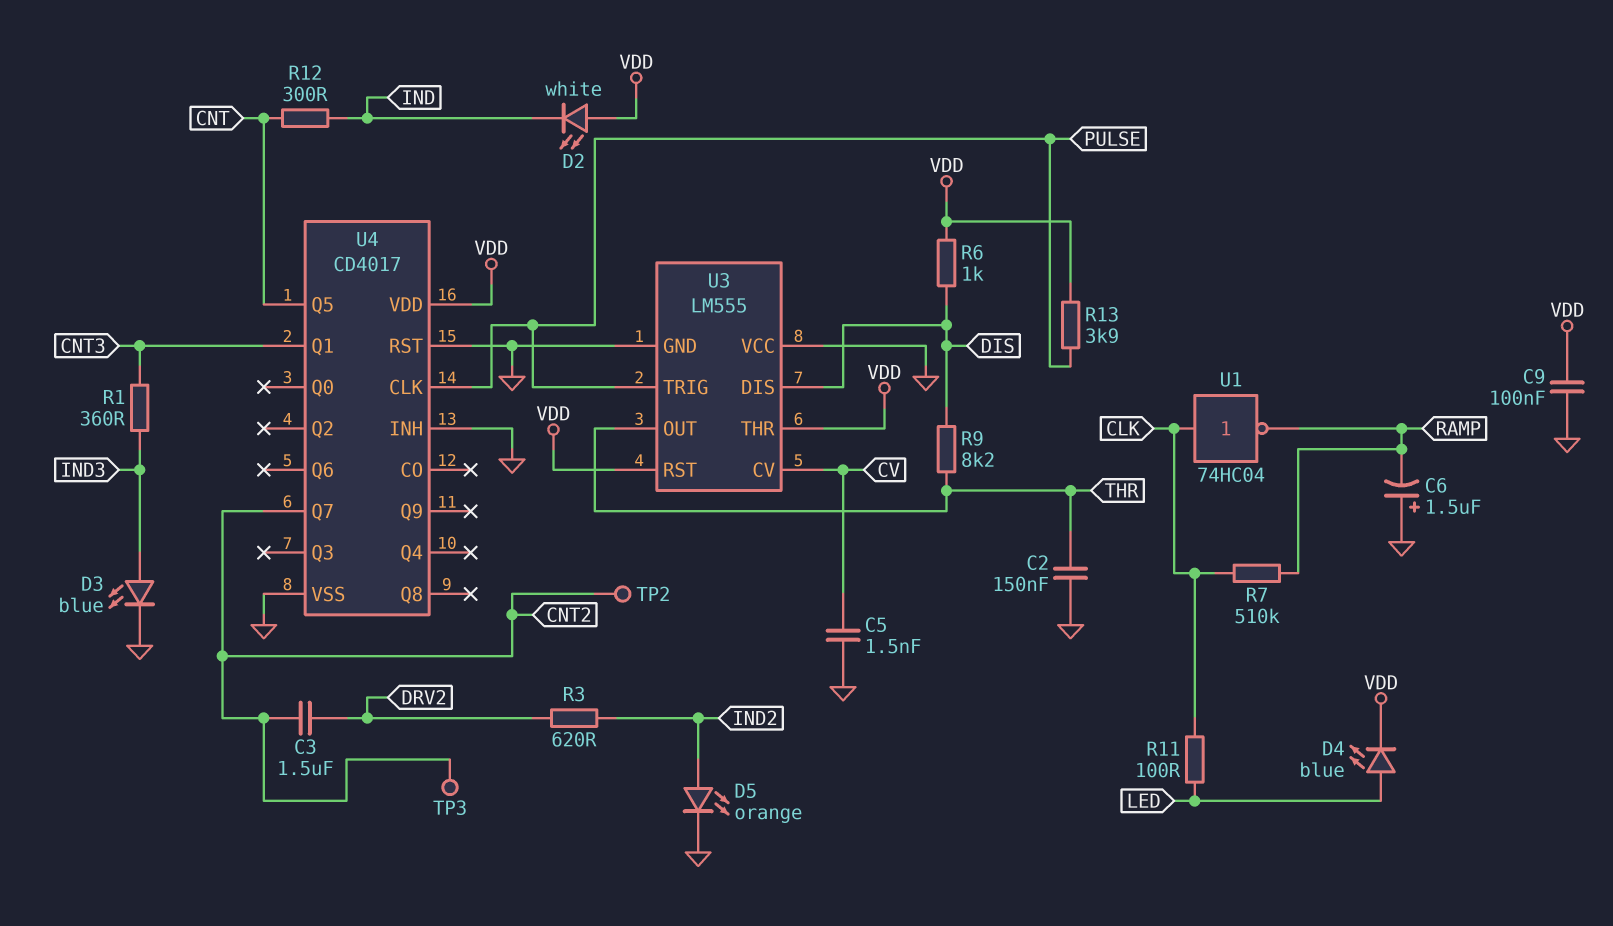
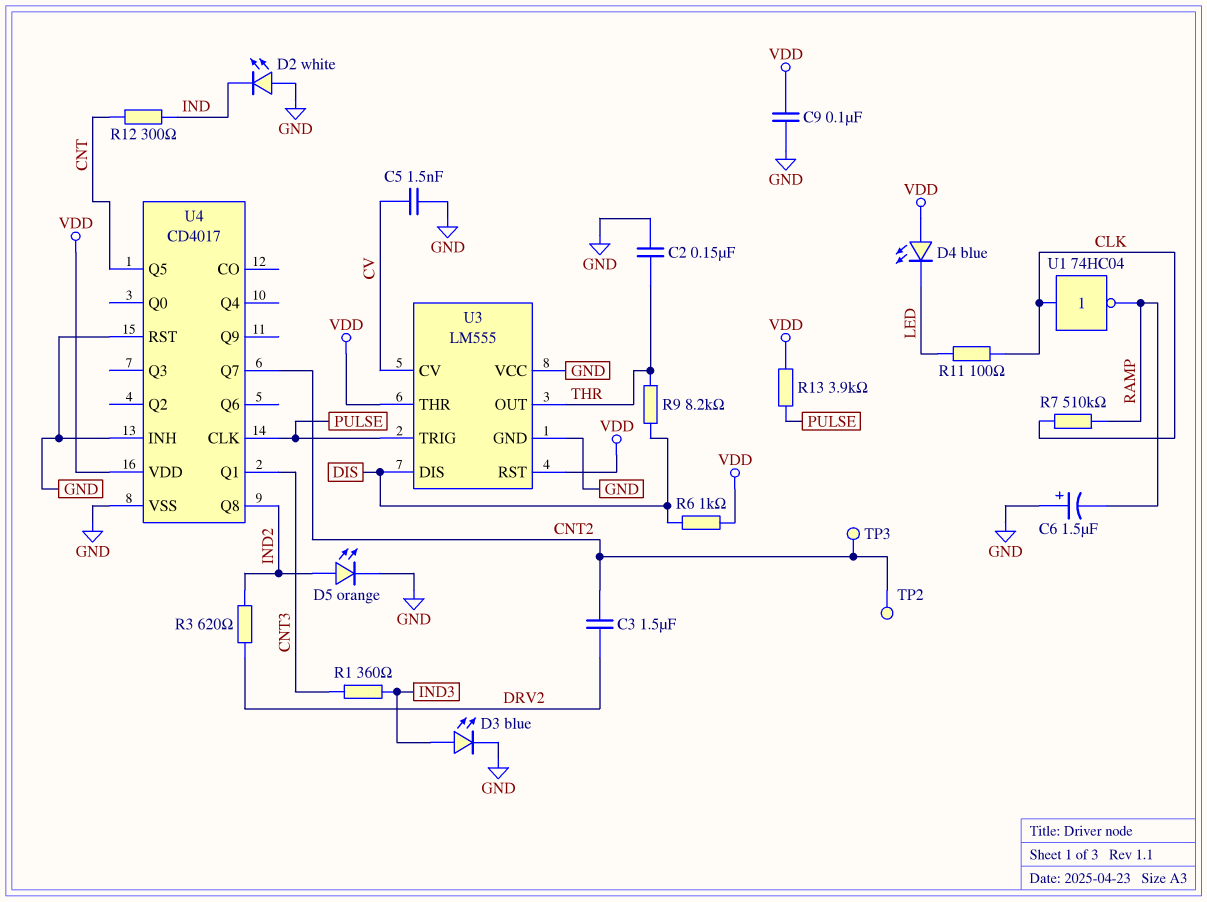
D2: LED white (A VDD, K IND) -> LED white (A GND, K IND)
D4: LED blue (A LED, K VDD) -> LED blue (A VDD, K LED)
U4 pin Q8: none -> IND2

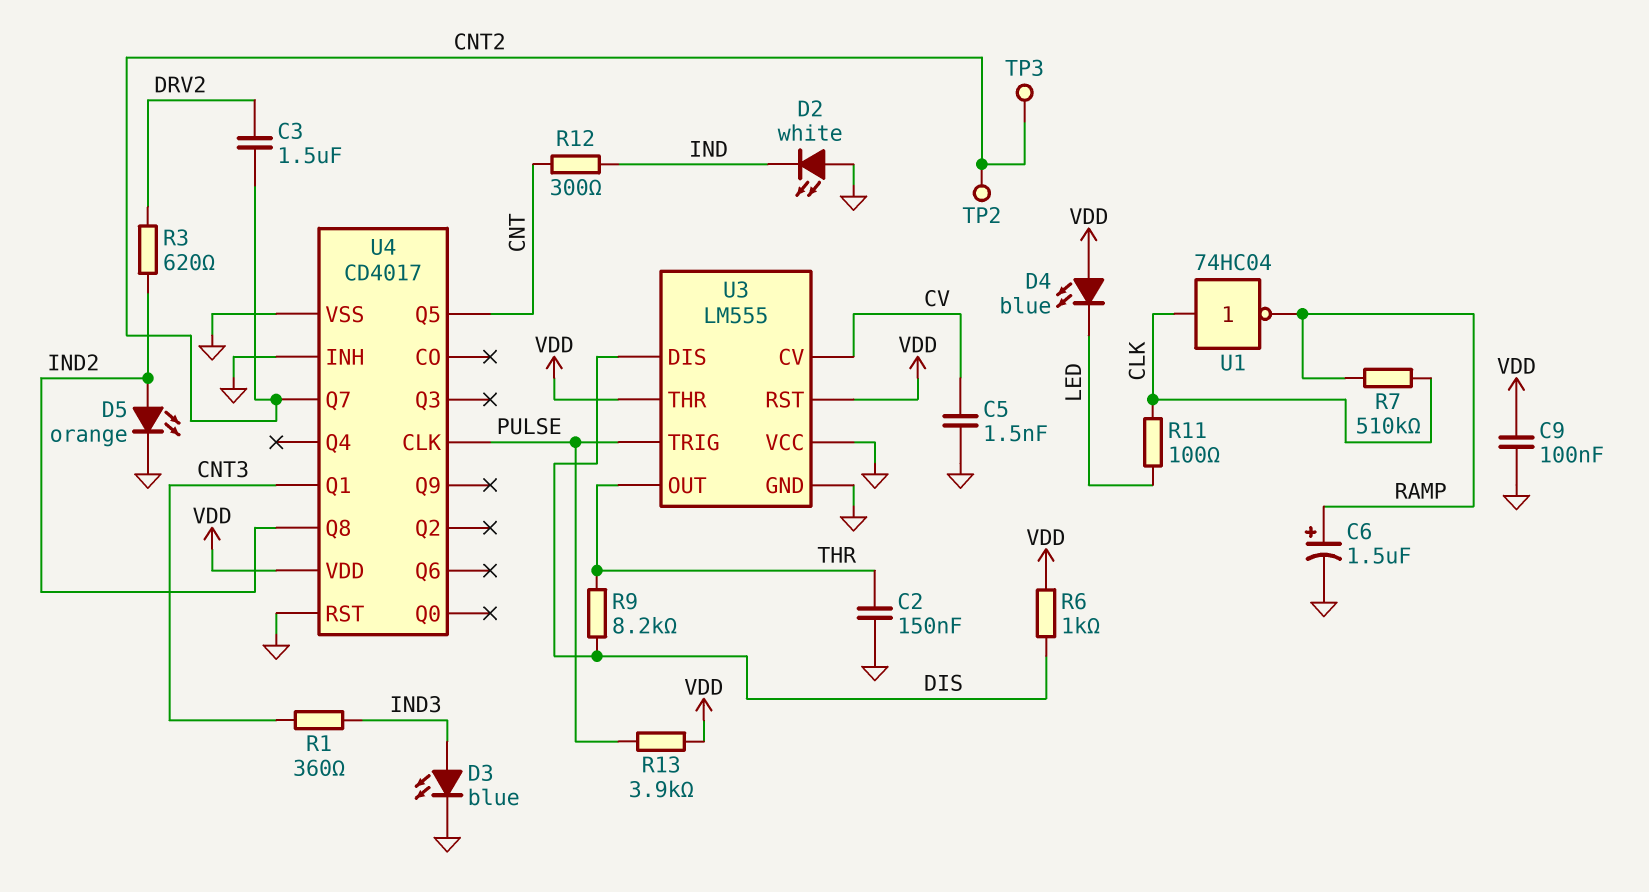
C6: 1.5uF (plus GND, minus RAMP) -> 1.5uF (plus RAMP, minus GND)

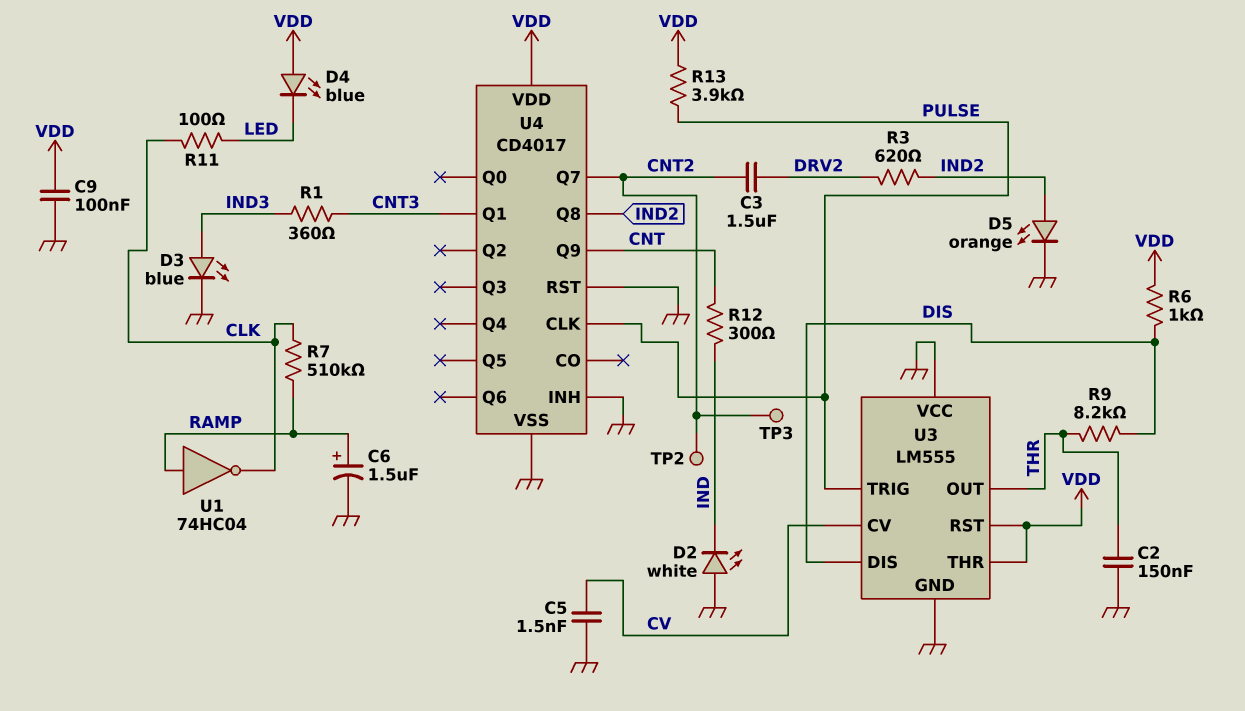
U1: NOT 74HC04 (in CLK, out RAMP) -> NOT 74HC04 (in RAMP, out CLK)
U4 pin Q5: CNT -> none
U4 pin Q9: none -> CNT

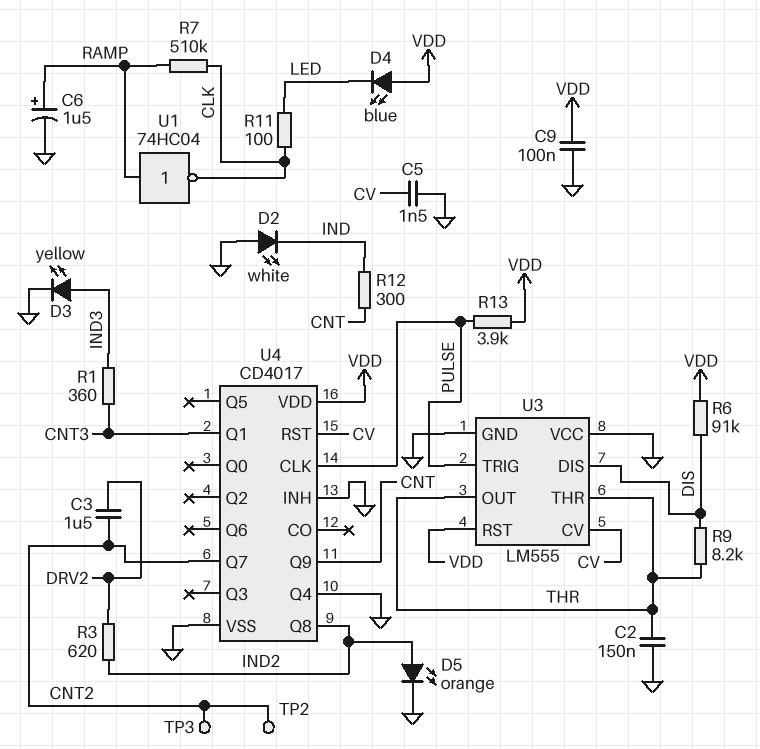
D3: LED blue (A IND3, K GND) -> LED yellow (A IND3, K GND)
R6: 1k (DIS, VDD) -> 91k (DIS, VDD)
U3 pin THR: VDD -> THR
U4 pin Q4: none -> GND
U4 pin RST: GND -> CV

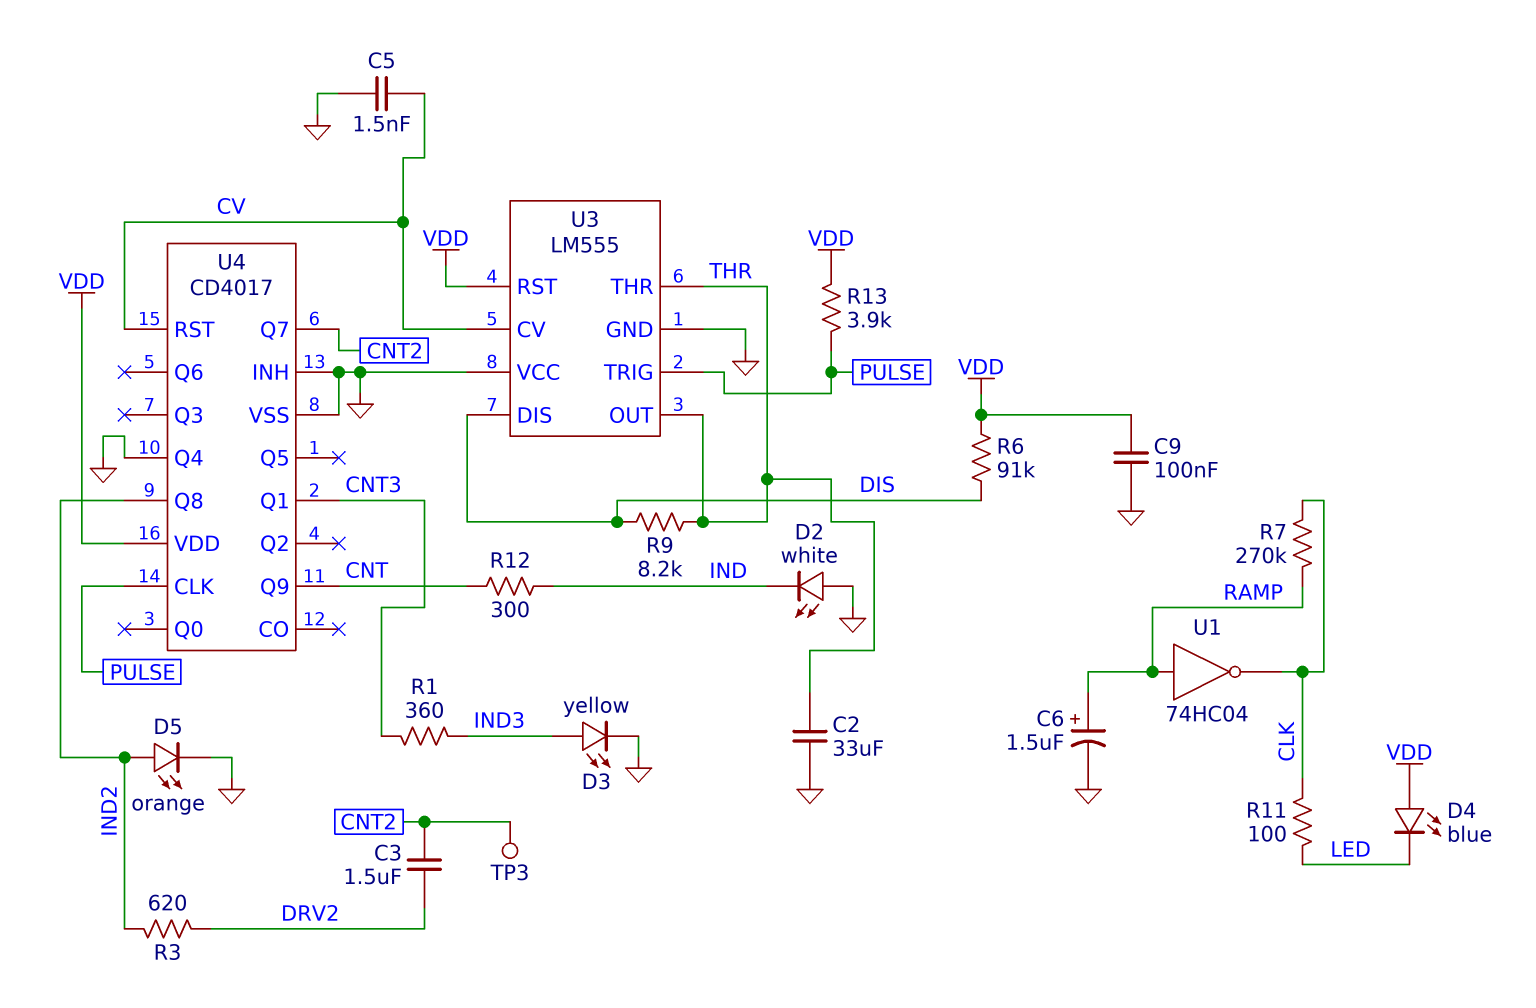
C2: 150nF (GND, THR) -> 33uF (GND, THR)
R7: 510k (CLK, RAMP) -> 270k (CLK, RAMP)
TP2: test point (CNT2) -> none

